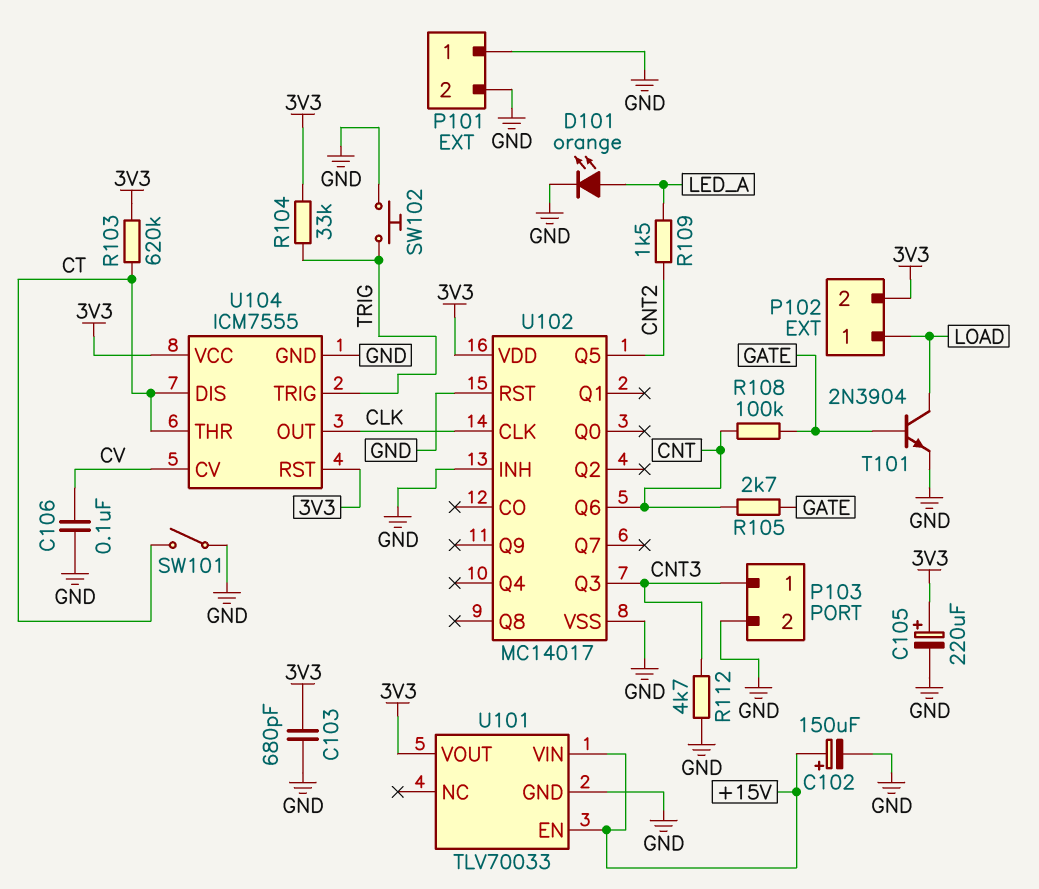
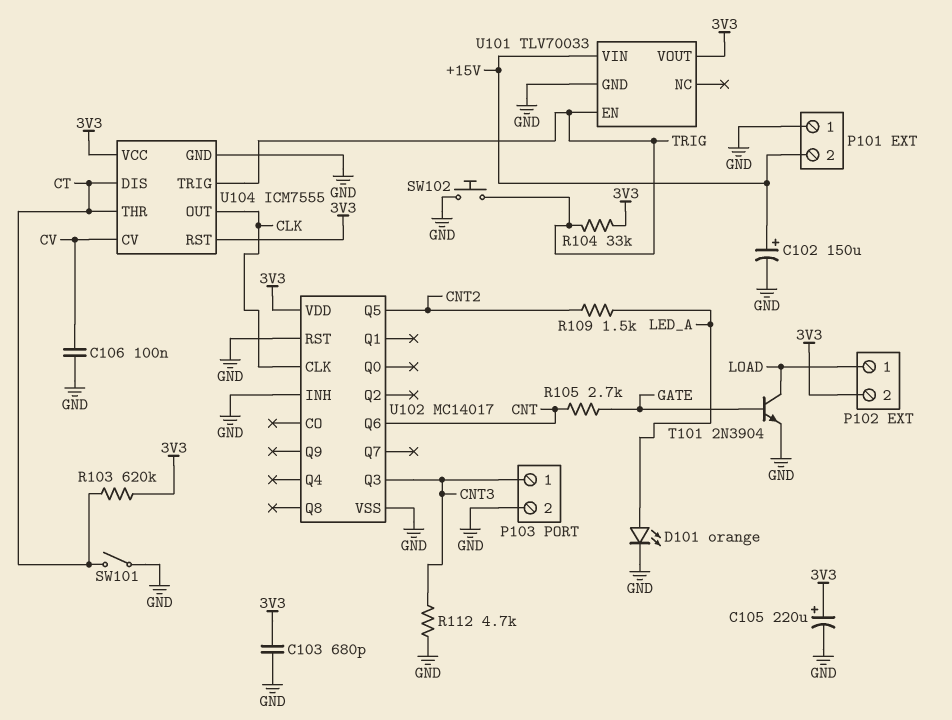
P101 pin 2: GND -> +15V
R108: 100k (CNT, GATE) -> none
U101 pin EN: +15V -> TRIG

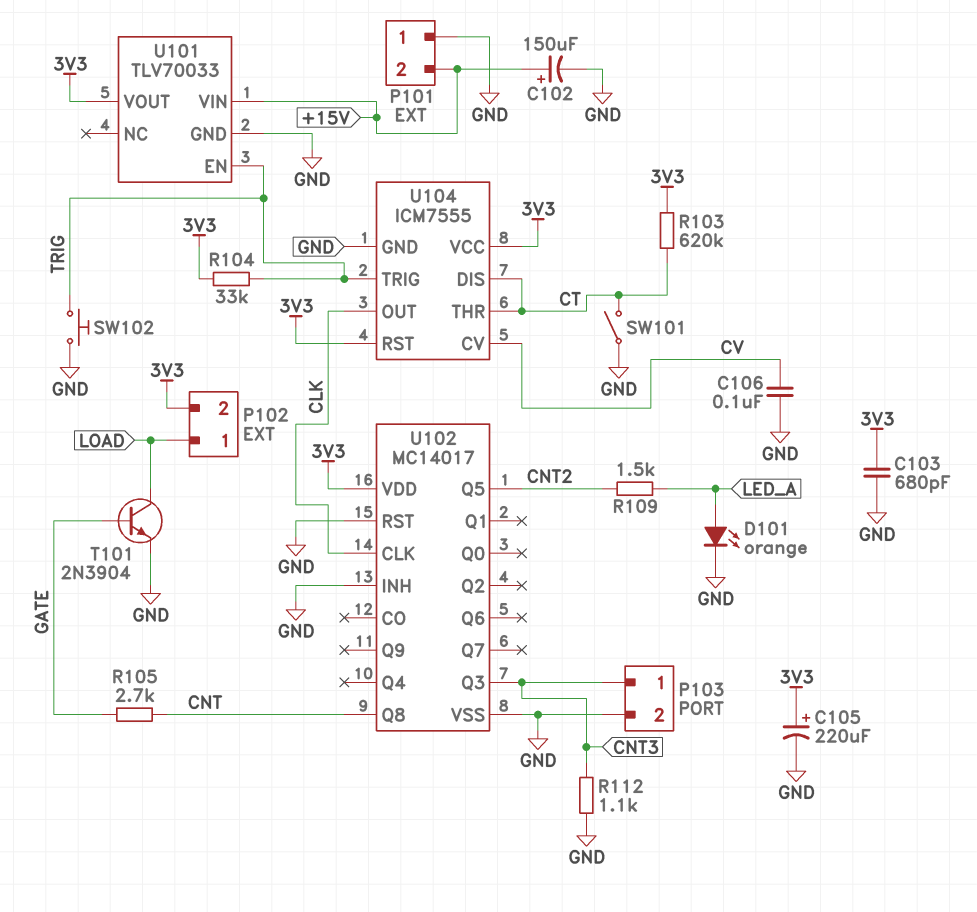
R112: 4.7k (CNT3, GND) -> 1.1k (CNT3, GND)
U102 pin Q6: CNT -> none
U102 pin Q8: none -> CNT

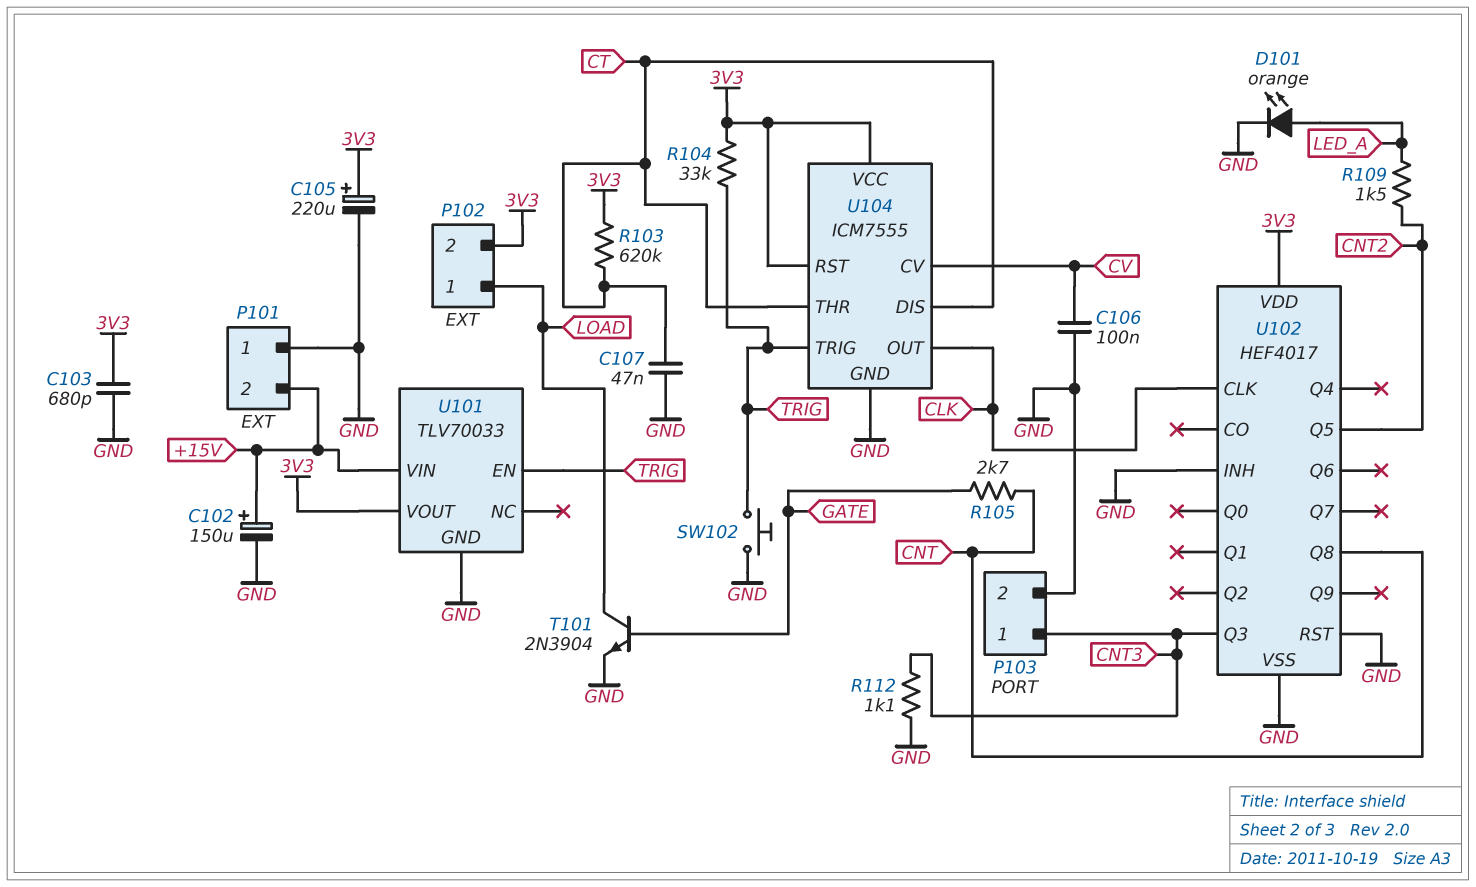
C107: none -> 47nF (CT, GND)
SW101: switch (CT, GND) -> none
U102: MC14017 -> HEF4017

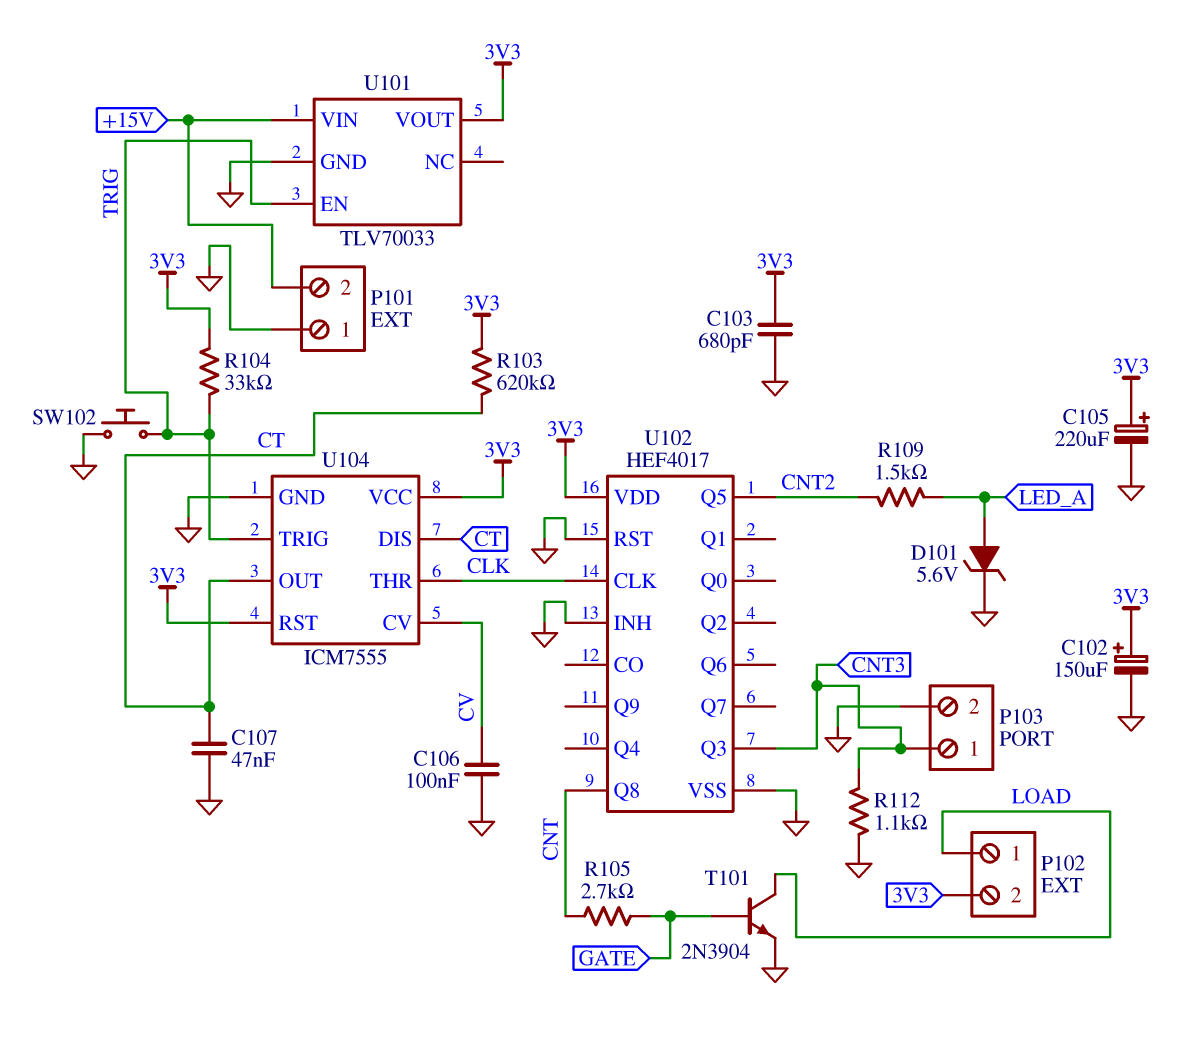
C102: 150uF (plus +15V, minus GND) -> 150uF (plus 3V3, minus GND)
D101: LED orange (A LED_A, K GND) -> zener 5.6V (A LED_A, K GND)
U104 pin OUT: CLK -> CT
U104 pin THR: CT -> CLK

